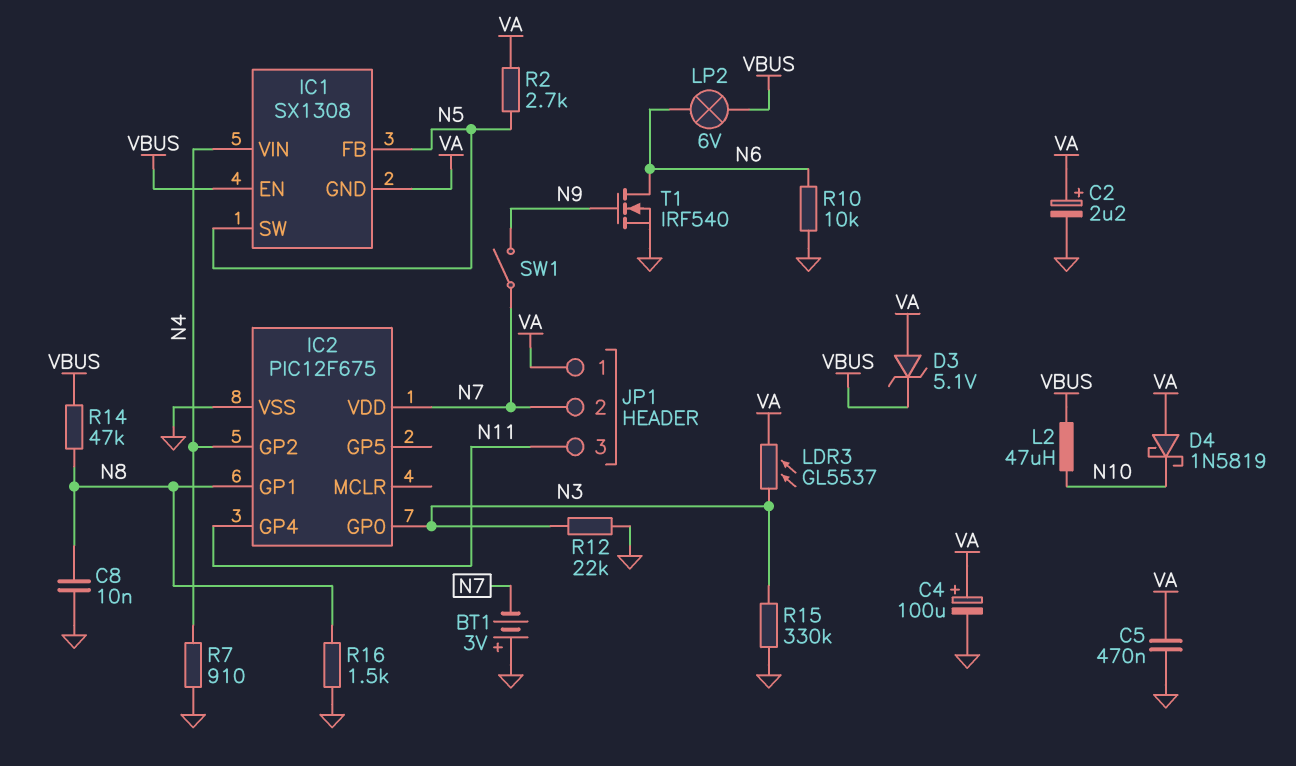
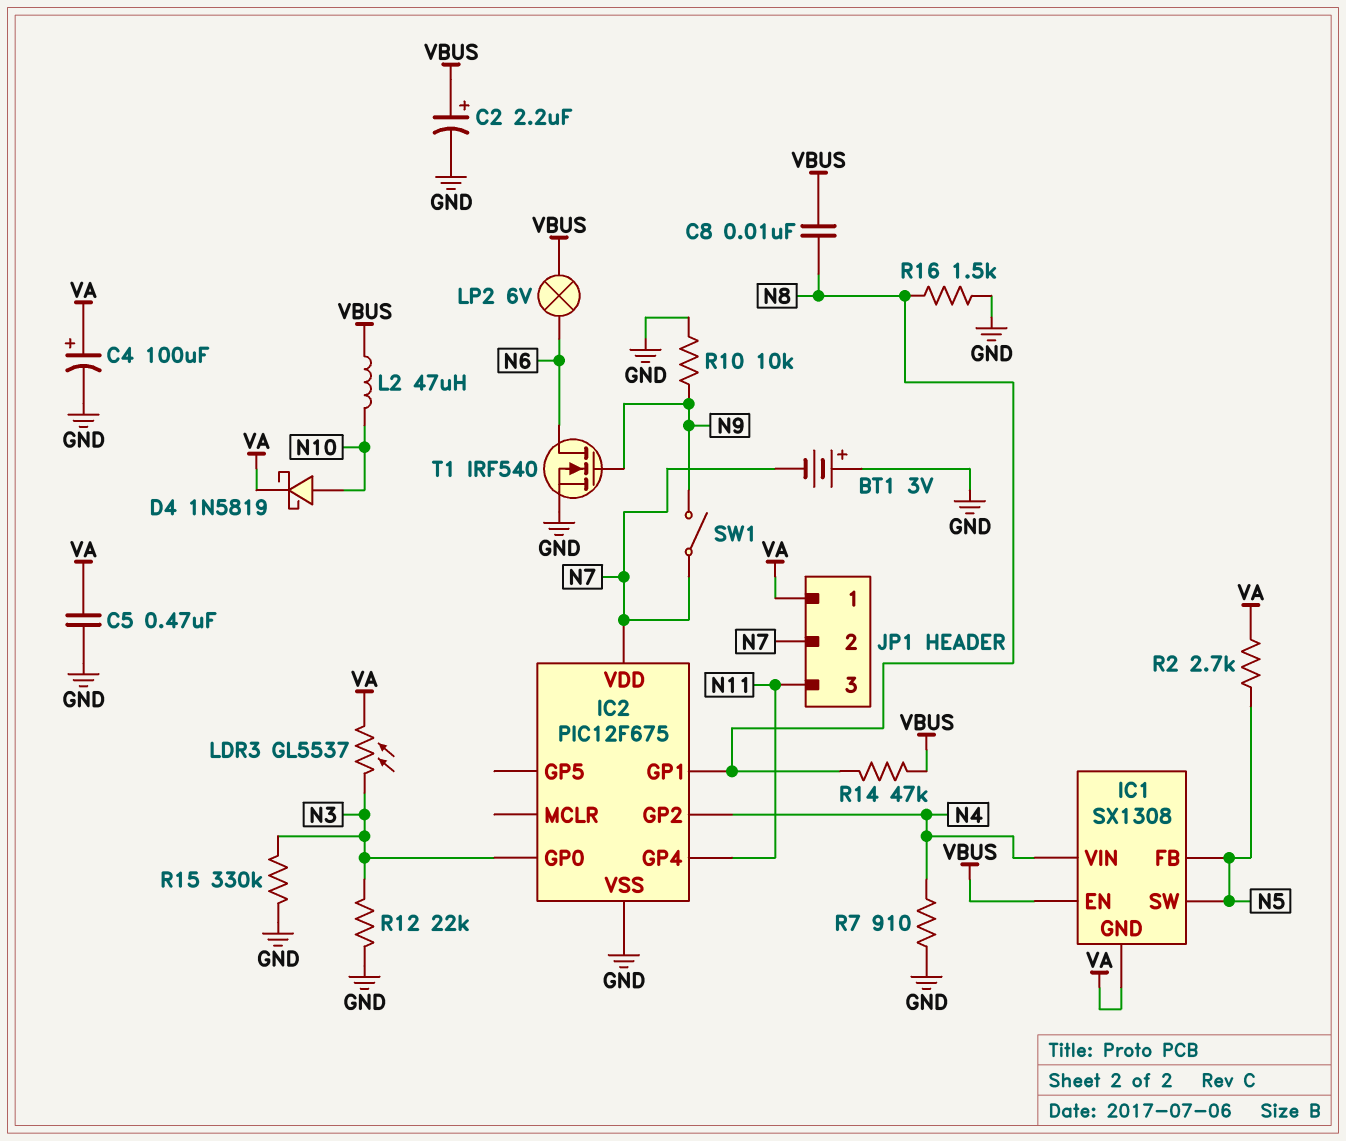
C2: 2.2uF (plus VA, minus GND) -> 2.2uF (plus VBUS, minus GND)
C8: 10nF (GND, N8) -> 10nF (N8, VBUS)
D3: zener 5.1V (A VA, K VBUS) -> none
D4: schottky 1N5819 (A VA, K N10) -> schottky 1N5819 (A N10, K VA)
R10: 10k (GND, N6) -> 10k (GND, N9)

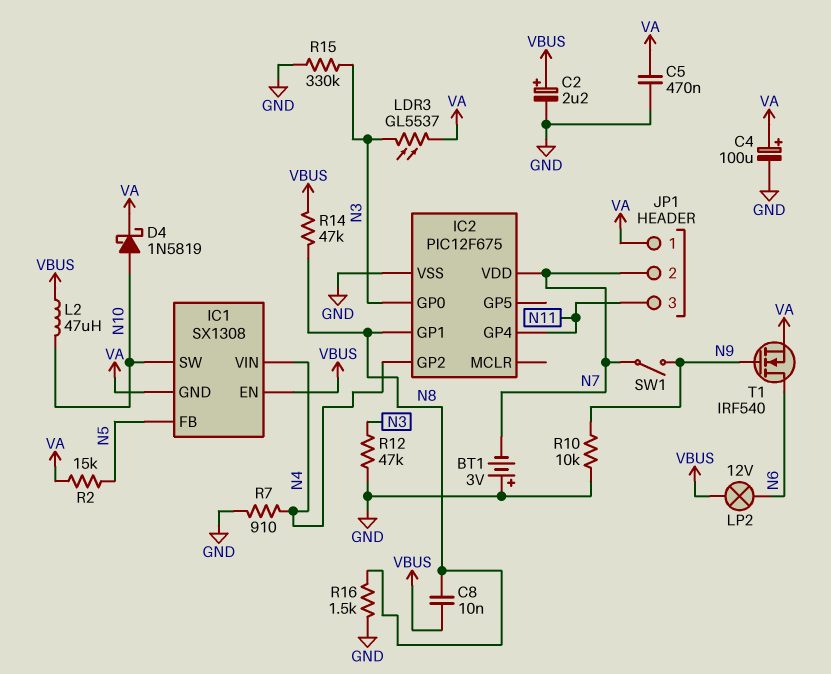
IC1 pin SW: N5 -> N10
LP2: lamp 6V (N6, VBUS) -> lamp 12V (N6, VBUS)
R2: 2.7k (N5, VA) -> 15k (N5, VA)
R12: 22k (GND, N3) -> 47k (GND, N3)
T1: NMOS IRF540 (G N9, D N6, S GND) -> NMOS IRF540 (G N9, D N6, S VA)

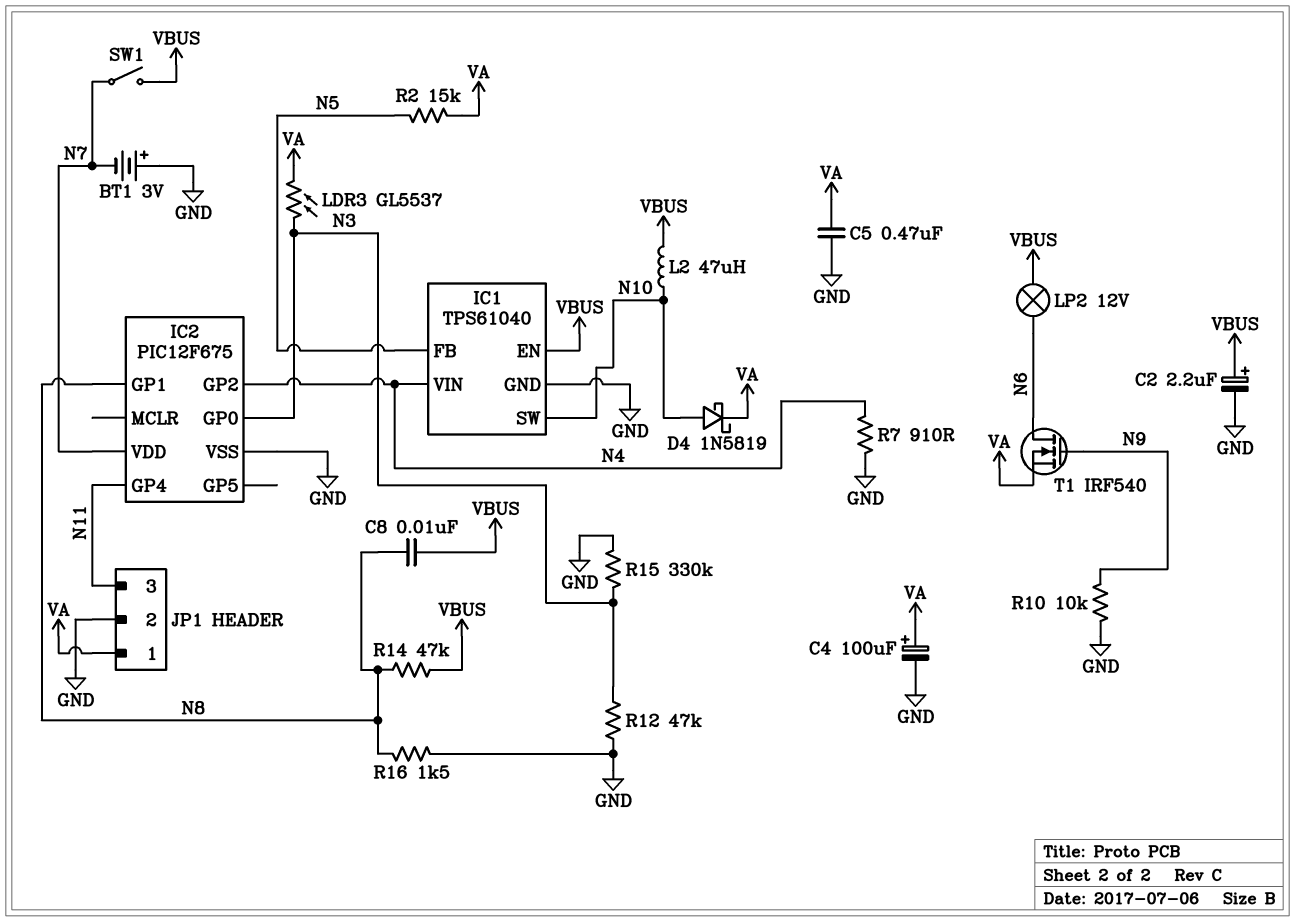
IC1: SX1308 -> TPS61040
IC1 pin GND: VA -> GND
JP1 pin 2: N7 -> GND
SW1: switch (N7, N9) -> switch (N7, VBUS)

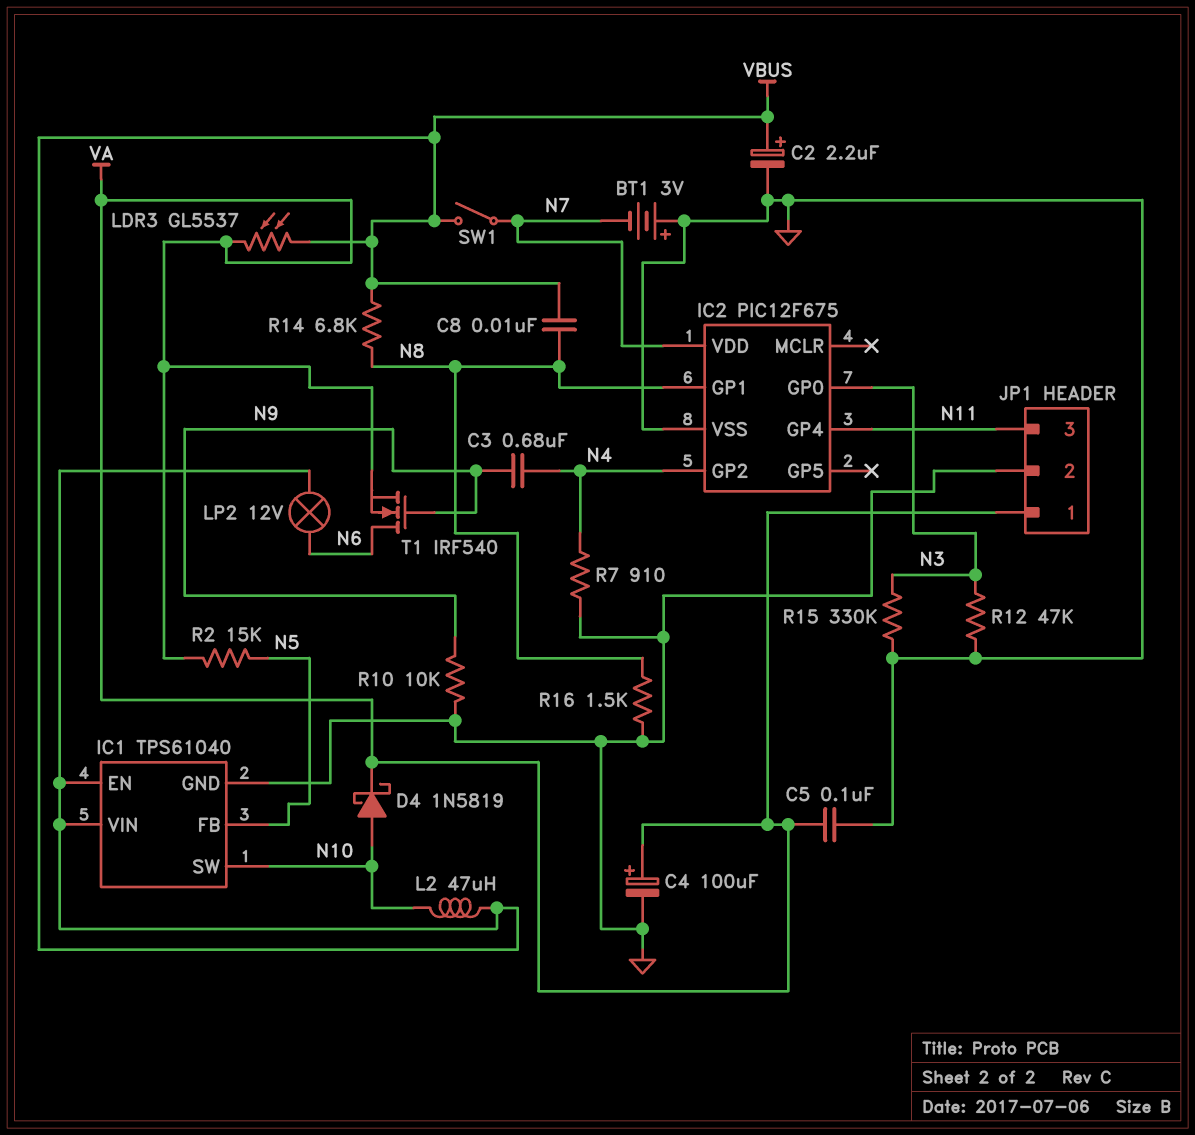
C3: none -> 680nF (N4, N9)
C5: 470nF (GND, VA) -> 100nF (GND, VA)
IC1 pin VIN: N4 -> VBUS
LDR3: GL5537 (N3, VA) -> GL5537 (VA, VBUS)
R14: 47k (N8, VBUS) -> 6.8k (N8, VBUS)

